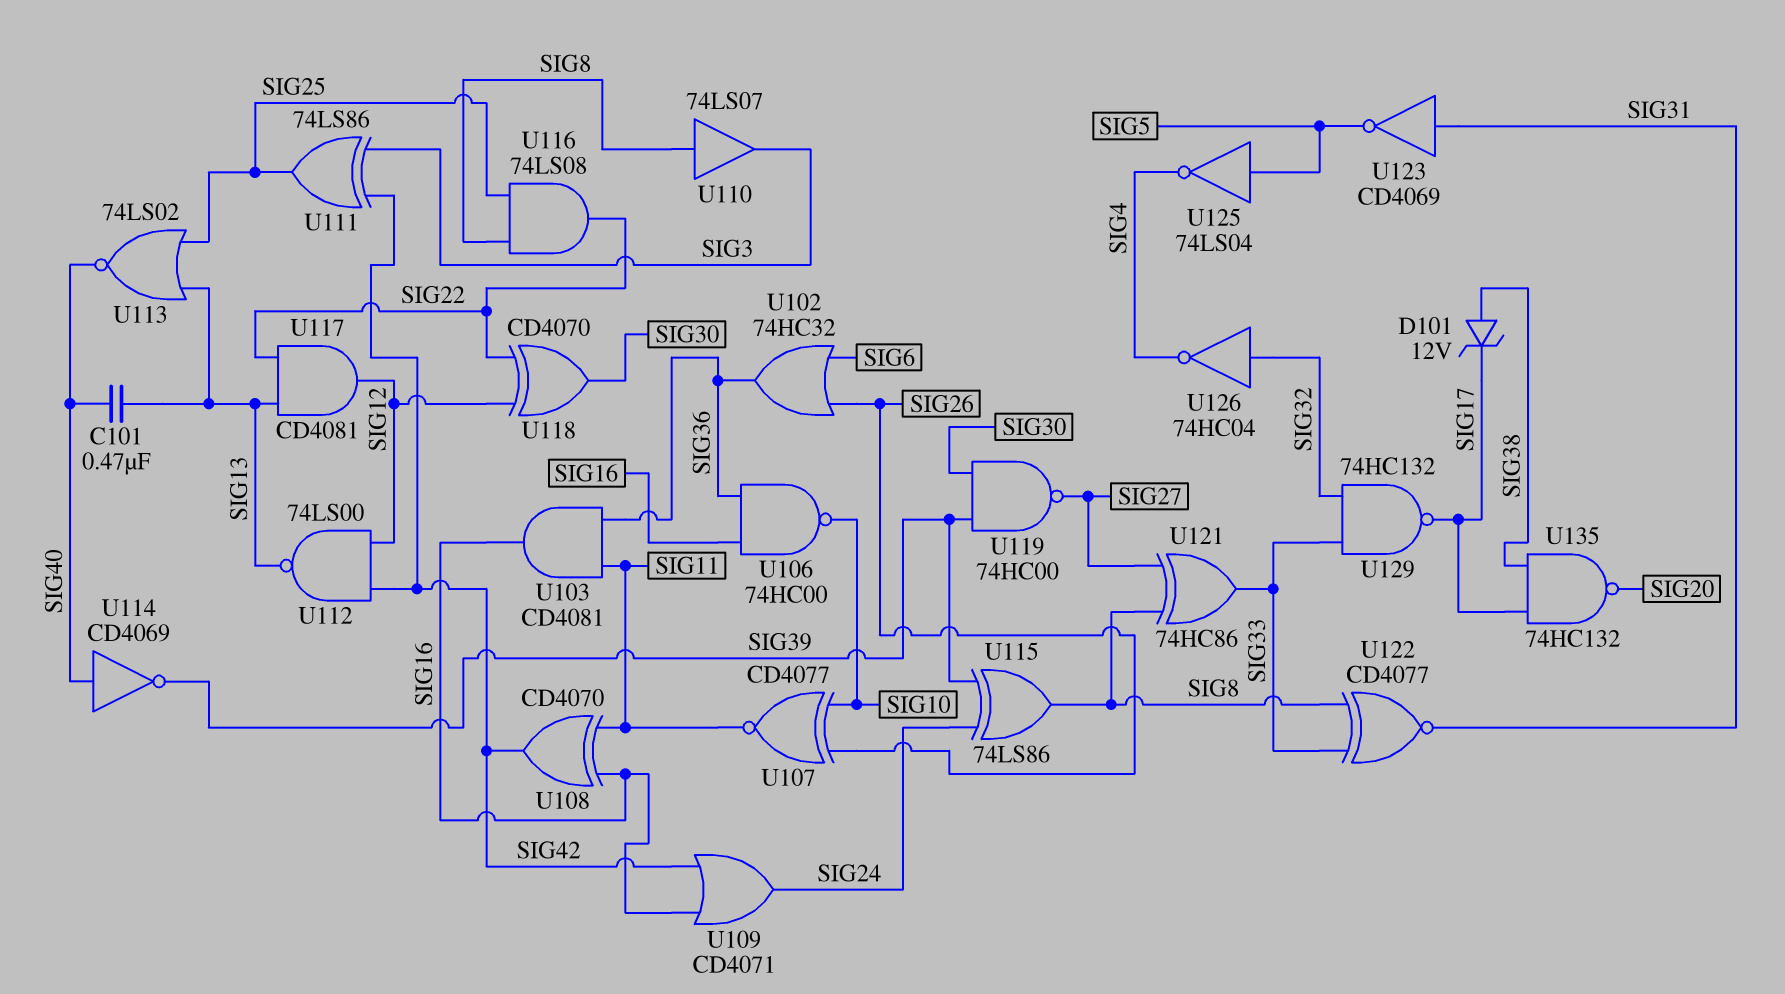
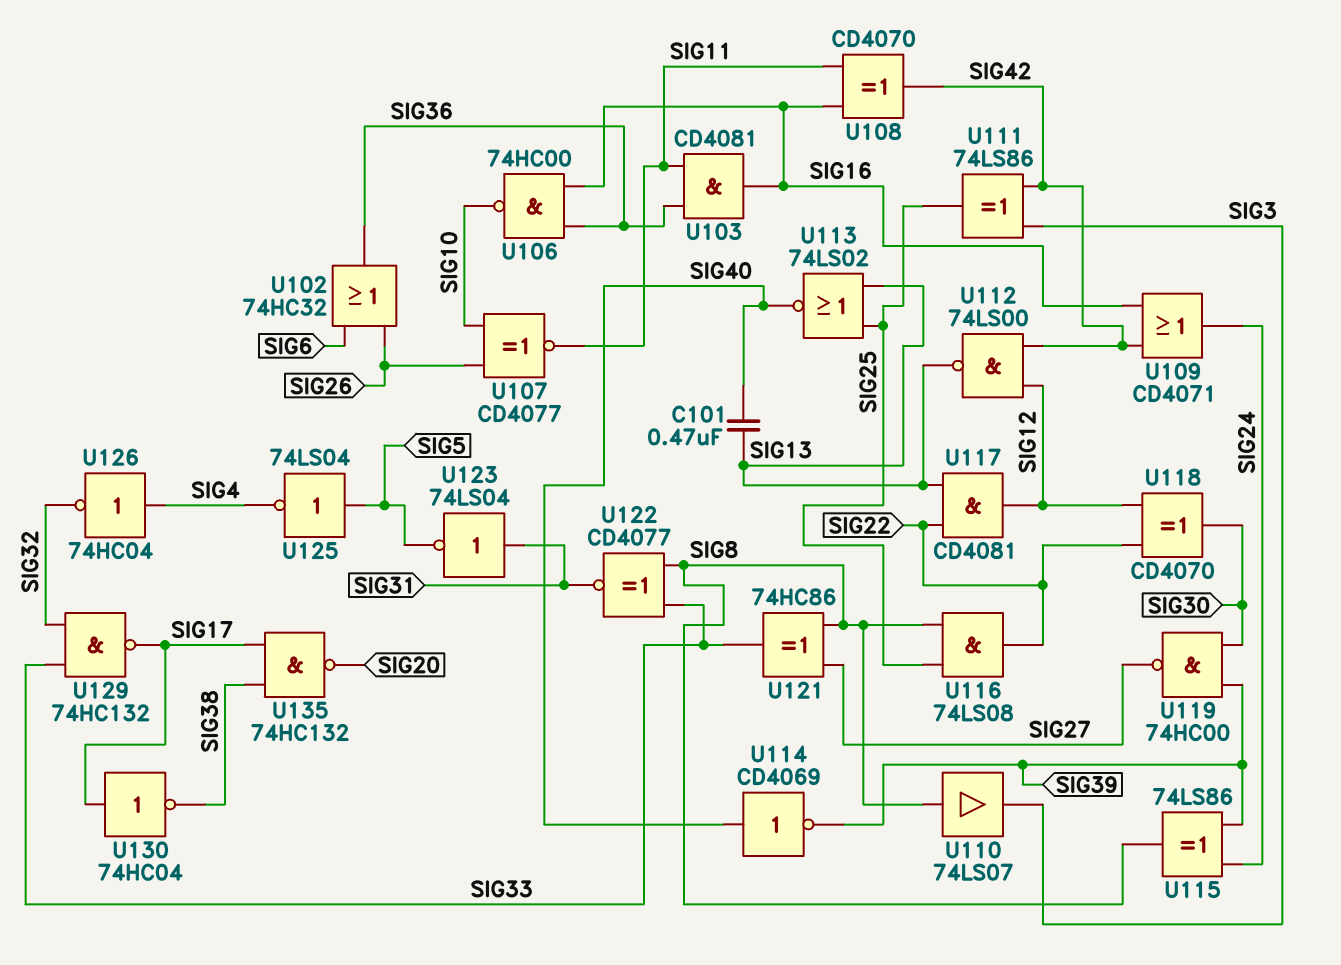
D101: zener 12V (A SIG38, K SIG17) -> none
U123: NOT CD4069 (in SIG31, out SIG5) -> NOT 74LS04 (in SIG31, out SIG5)
U126: NOT 74HC04 (in SIG32, out SIG4) -> NOT 74HC04 (in SIG4, out SIG32)
U130: none -> NOT 74HC04 (in SIG17, out SIG38)

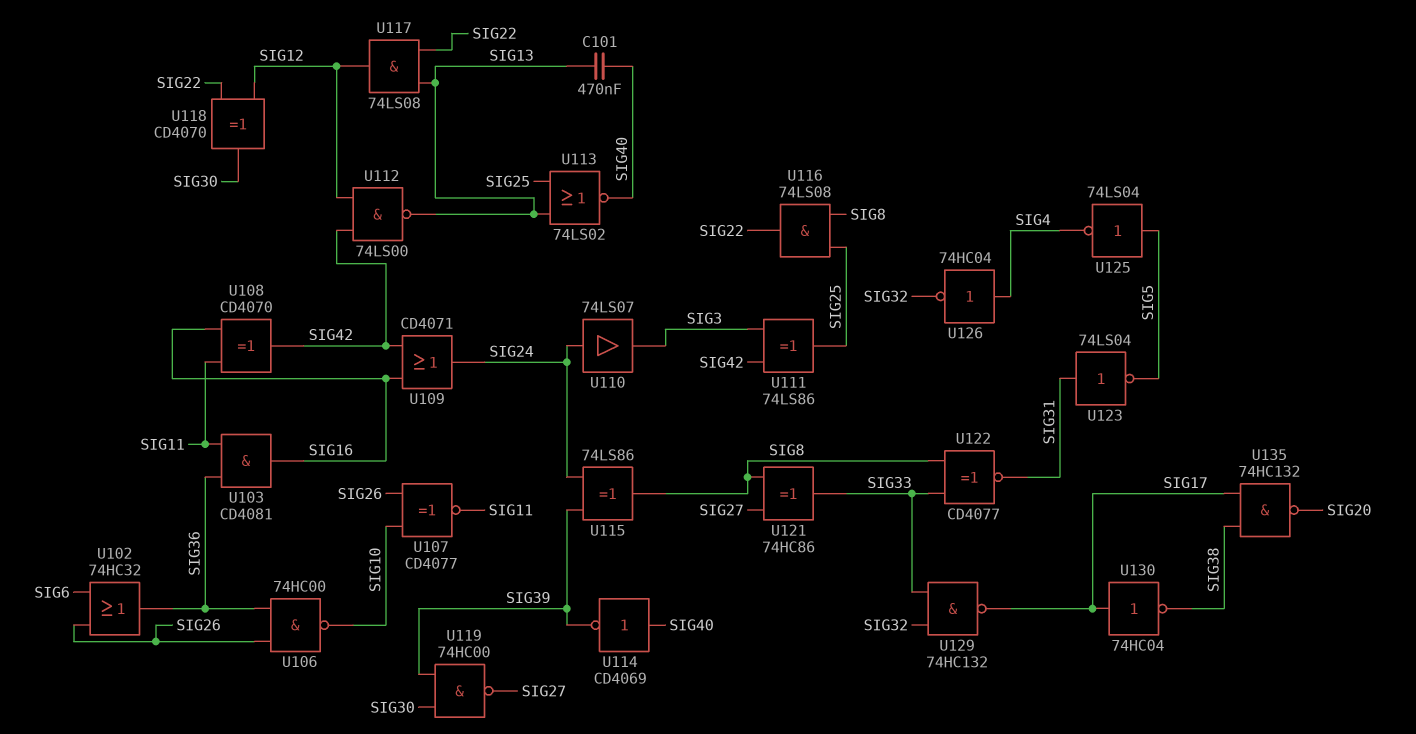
U106: NAND 74HC00 (in SIG16, in SIG36, out SIG10) -> NAND 74HC00 (in SIG26, in SIG36, out SIG10)
U110: buffer 74LS07 (in SIG8, out SIG3) -> buffer 74LS07 (in SIG24, out SIG3)
U117: AND CD4081 (in SIG13, in SIG22, out SIG12) -> AND 74LS08 (in SIG13, in SIG22, out SIG12)

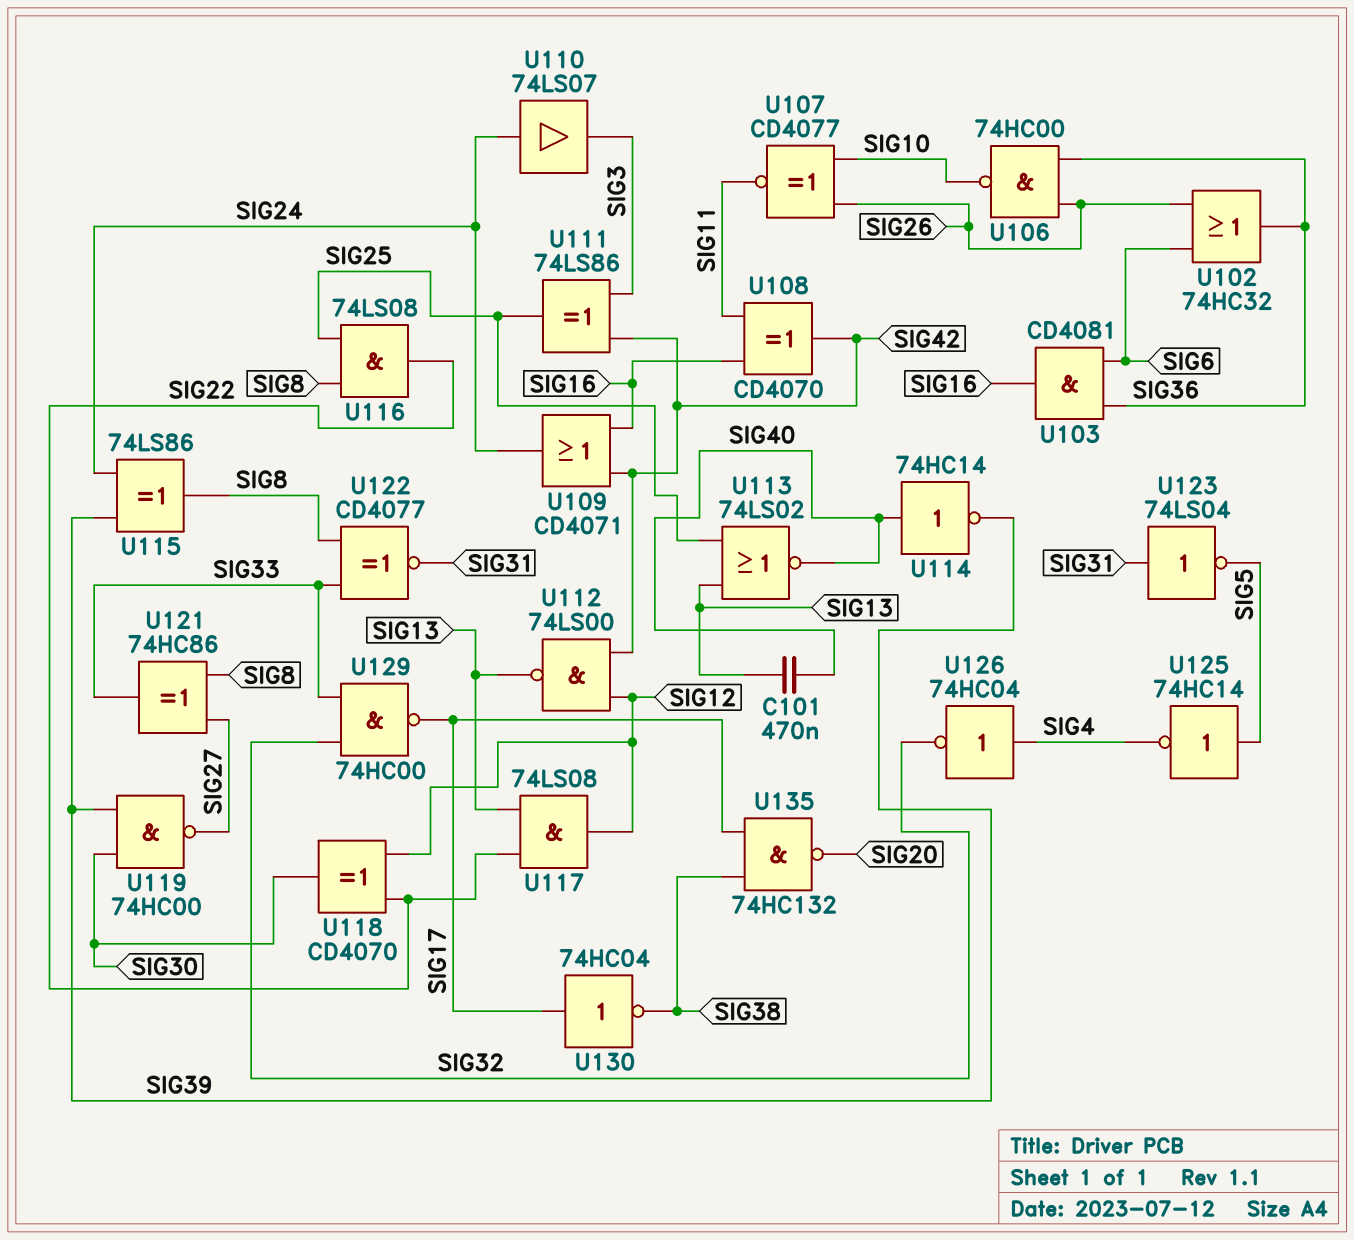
U103: AND CD4081 (in SIG11, in SIG36, out SIG16) -> AND CD4081 (in SIG6, in SIG36, out SIG16)
U114: NOT CD4069 (in SIG40, out SIG39) -> NOT 74HC14 (in SIG40, out SIG39)
U125: NOT 74LS04 (in SIG5, out SIG4) -> NOT 74HC14 (in SIG5, out SIG4)
U129: NAND 74HC132 (in SIG32, in SIG33, out SIG17) -> NAND 74HC00 (in SIG32, in SIG33, out SIG17)

